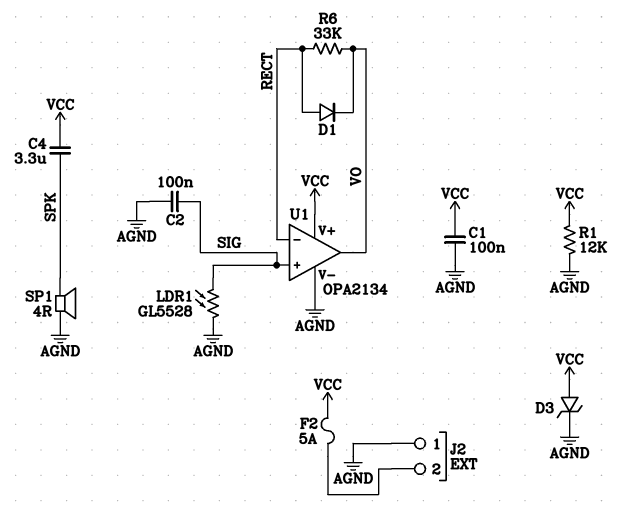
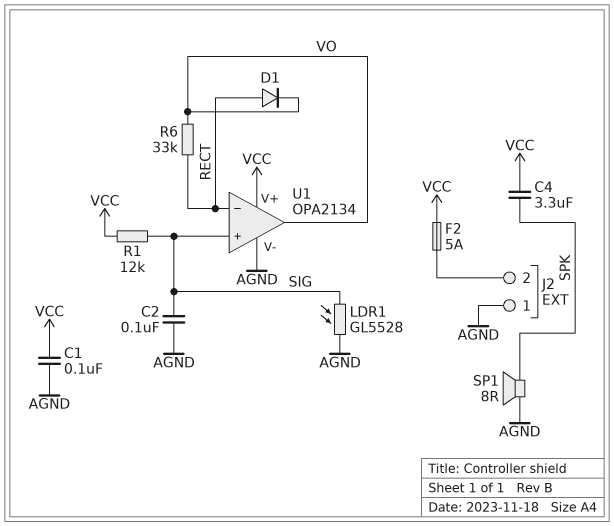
D3: zener (A VCC, K AGND) -> none
R1: 12k (AGND, VCC) -> 12k (SIG, VCC)
SP1: speaker 4R (AGND, SPK) -> speaker 8R (AGND, SPK)

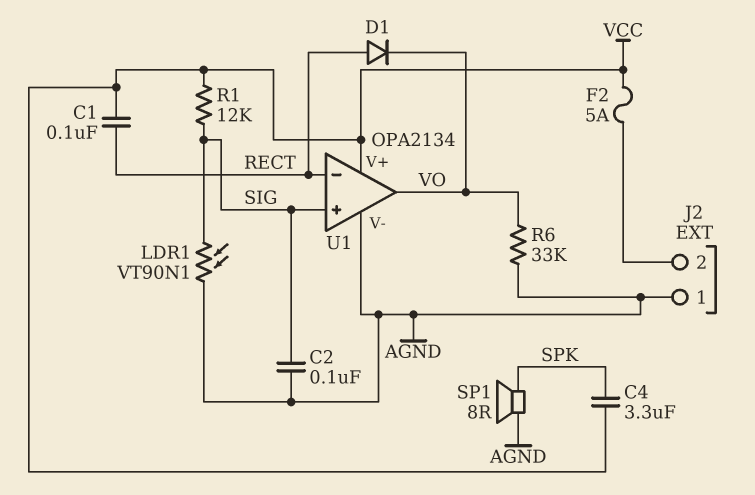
C1: 100nF (AGND, VCC) -> 100nF (RECT, VCC)
LDR1: GL5528 (AGND, SIG) -> VT90N1 (AGND, SIG)
R6: 33k (RECT, VO) -> 33k (AGND, VO)

